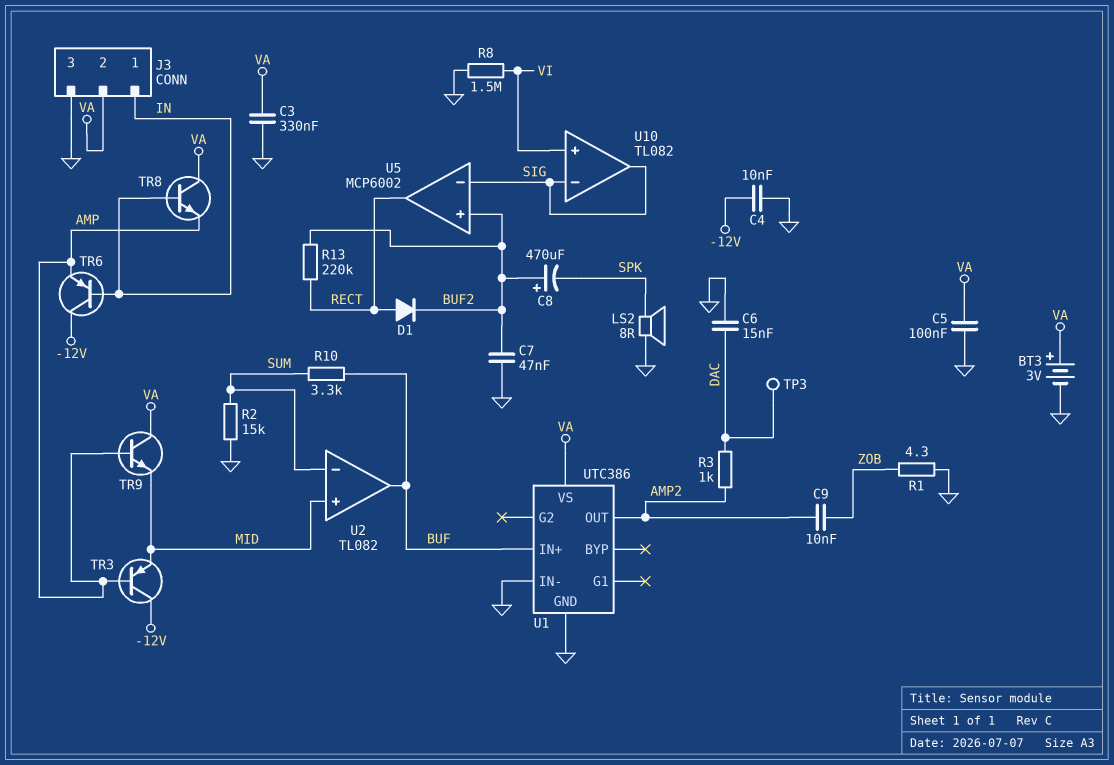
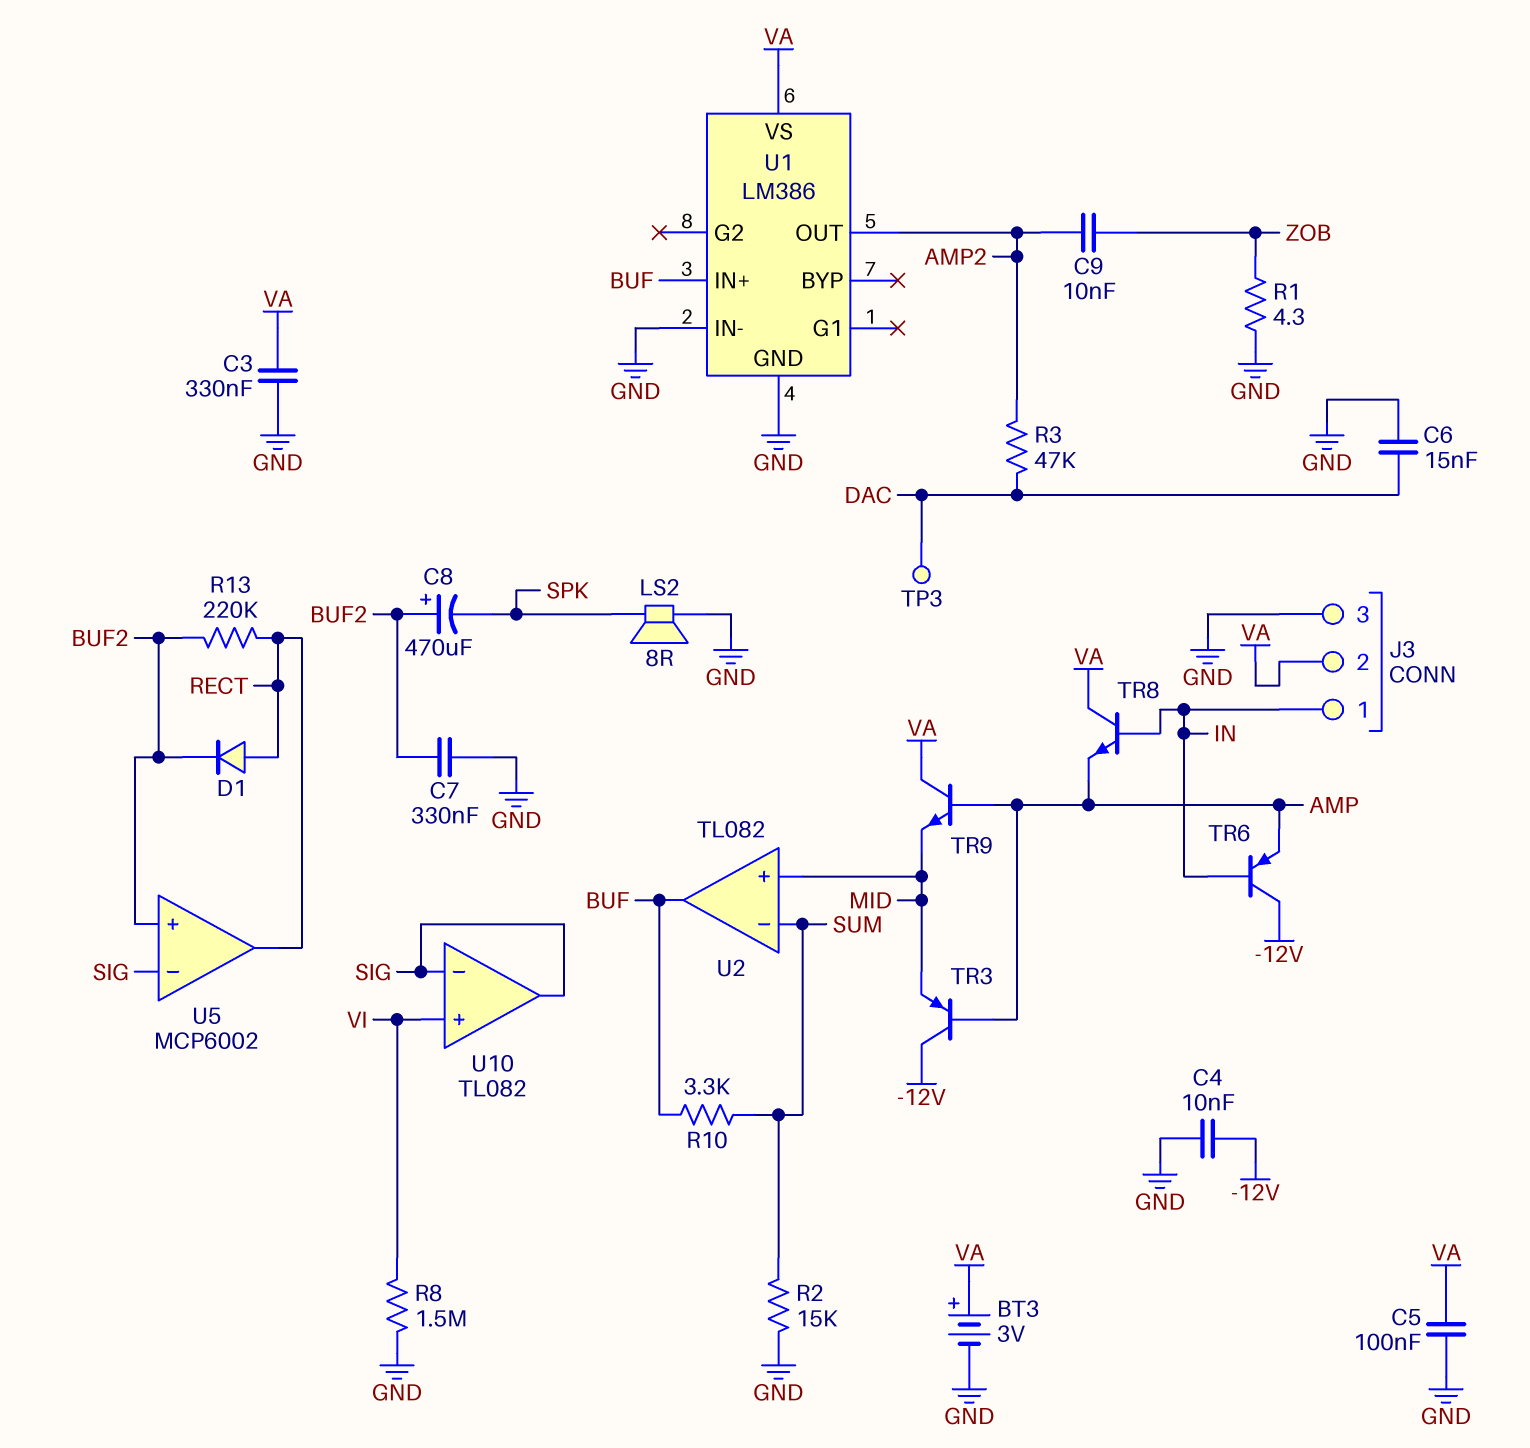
C7: 47nF (BUF2, GND) -> 330nF (BUF2, GND)
R3: 1k (AMP2, DAC) -> 47k (AMP2, DAC)
U1: UTC386 -> LM386

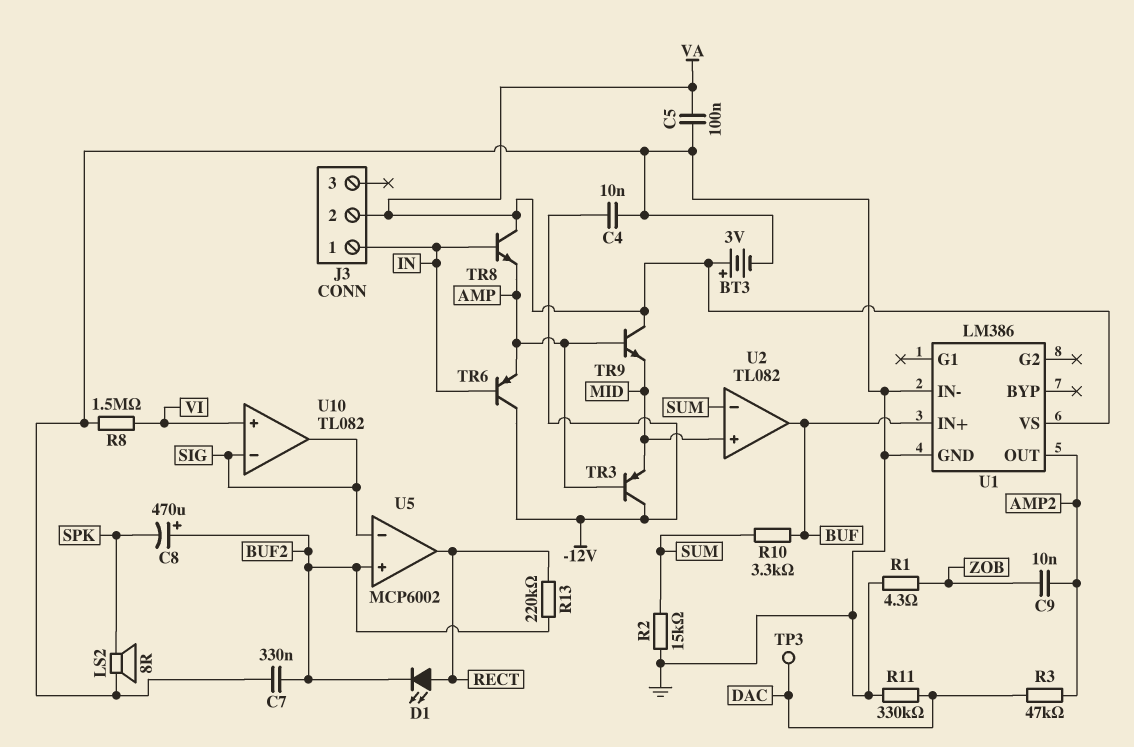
C3: 330nF (GND, VA) -> none
C6: 15nF (DAC, GND) -> none
D1: diode (A RECT, K BUF2) -> LED (A RECT, K BUF2)
J3 pin 3: GND -> none
R11: none -> 330k (DAC, GND)

